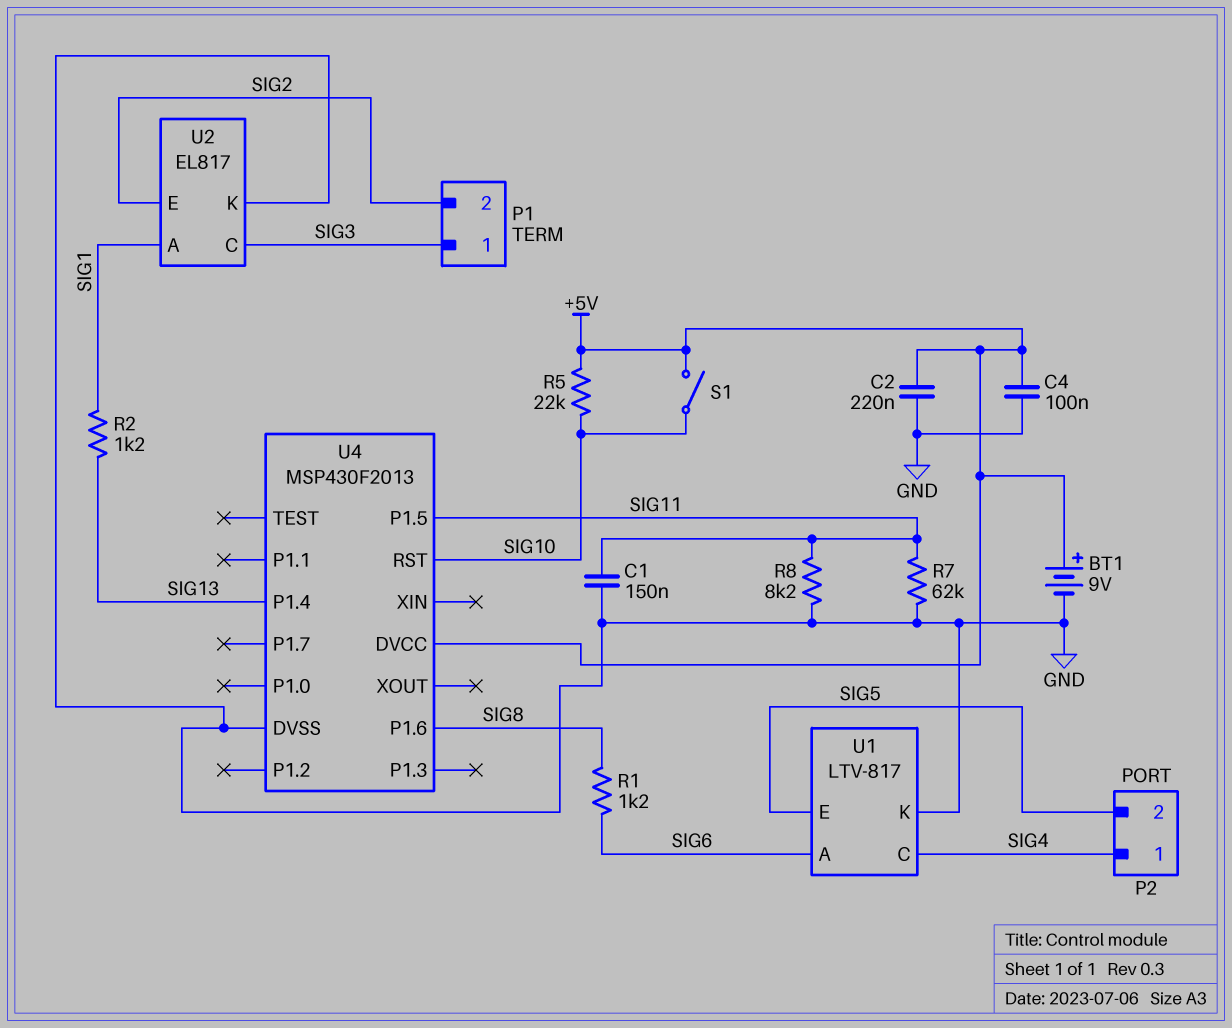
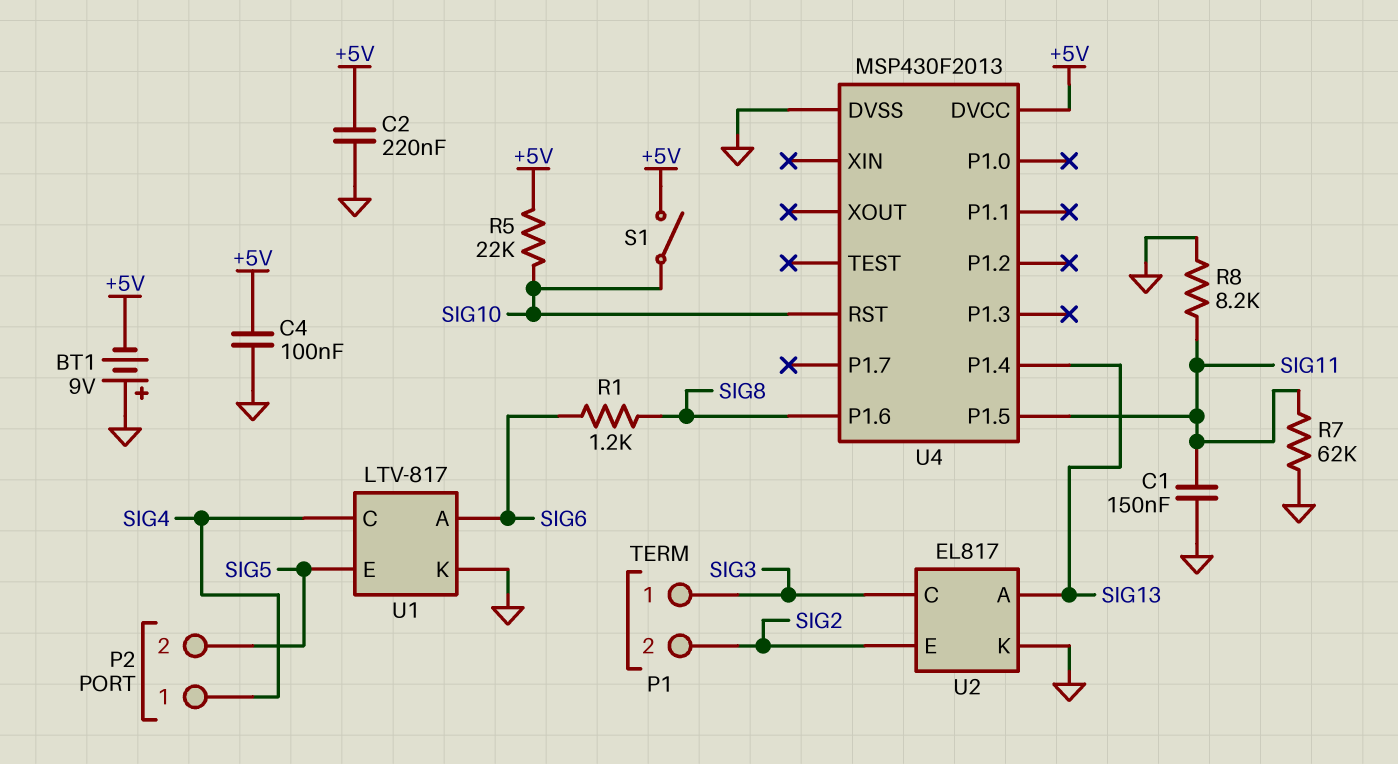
BT1: 9V (plus +5V, minus GND) -> 9V (plus GND, minus +5V)
R2: 1.2k (SIG1, SIG13) -> none
U2 pin A: SIG1 -> SIG13

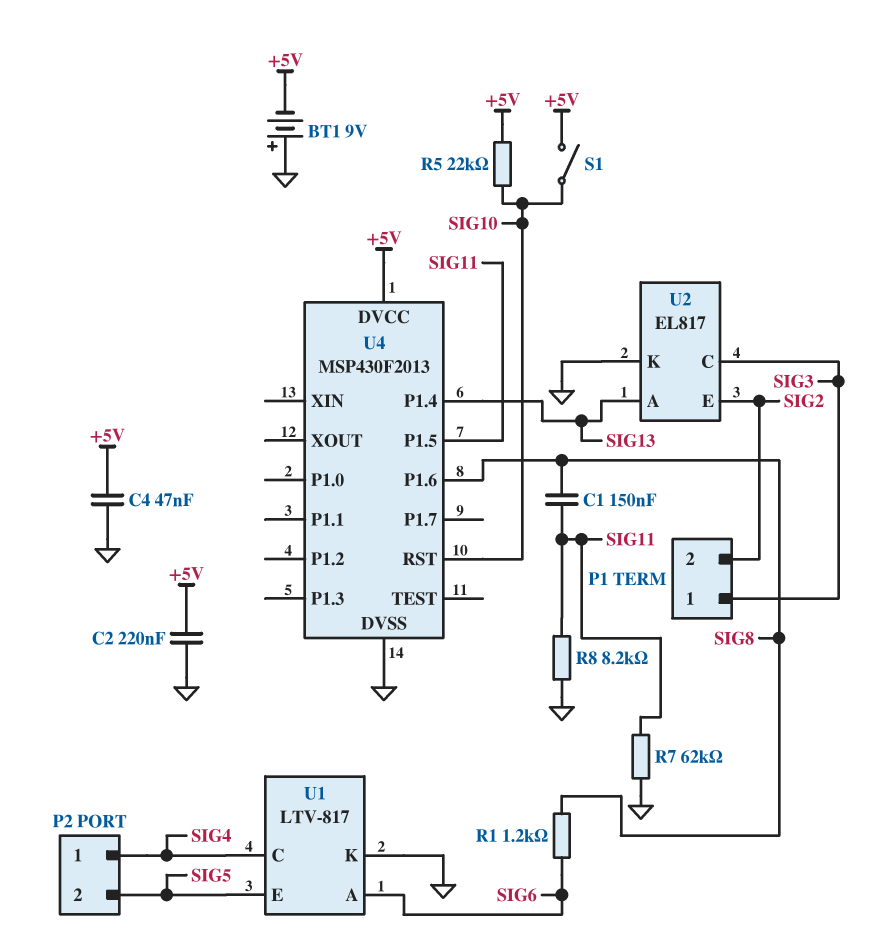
C1: 150nF (GND, SIG11) -> 150nF (SIG8, SIG11)
C4: 100nF (+5V, GND) -> 47nF (+5V, GND)

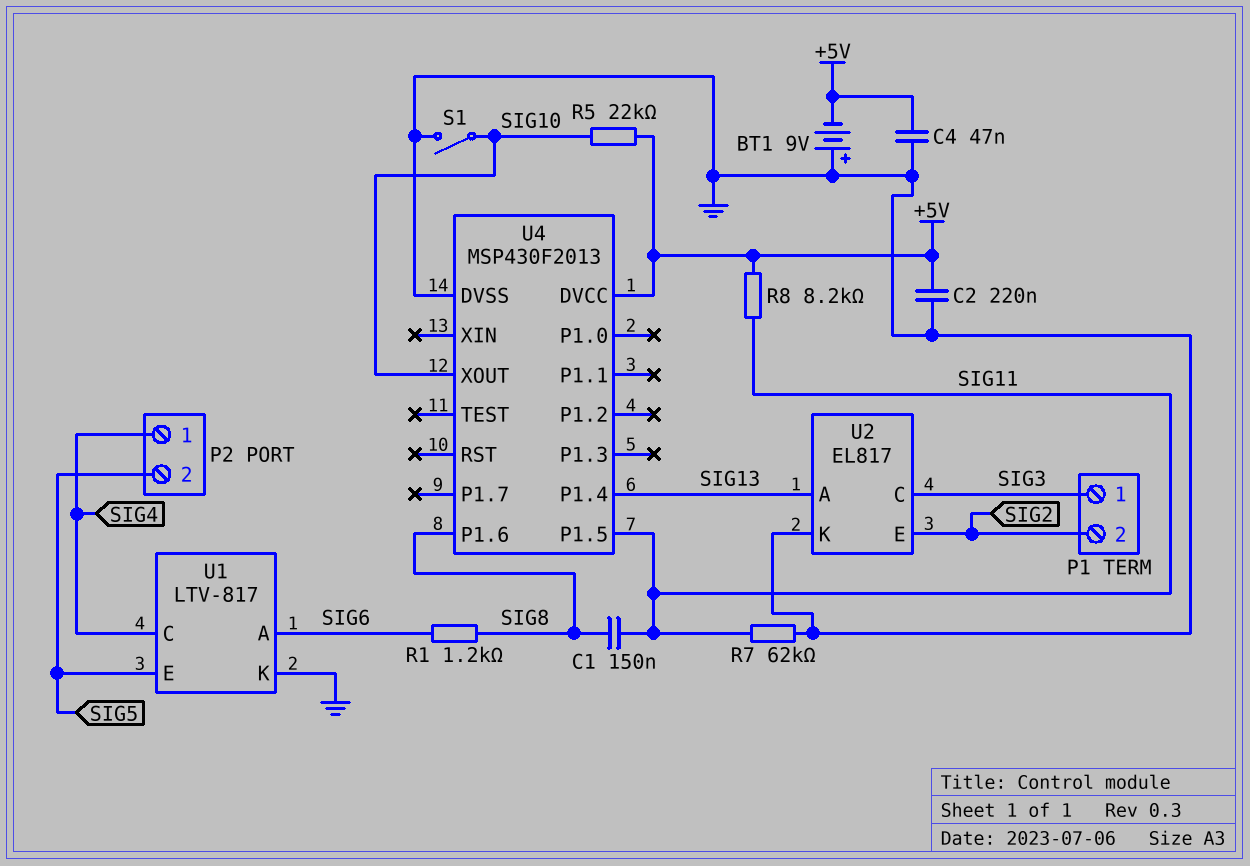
R8: 8.2k (GND, SIG11) -> 8.2k (+5V, SIG11)
S1: switch (+5V, SIG10) -> switch (GND, SIG10)
U4 pin RST: SIG10 -> none
U4 pin XOUT: none -> SIG10

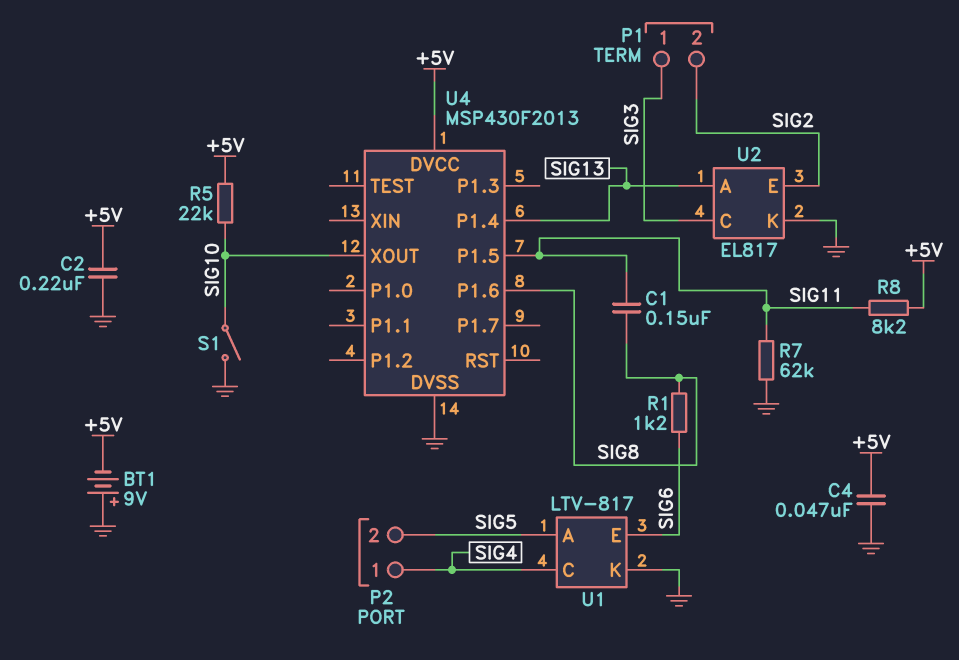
U1 pin A: SIG6 -> SIG5
U1 pin E: SIG5 -> SIG6

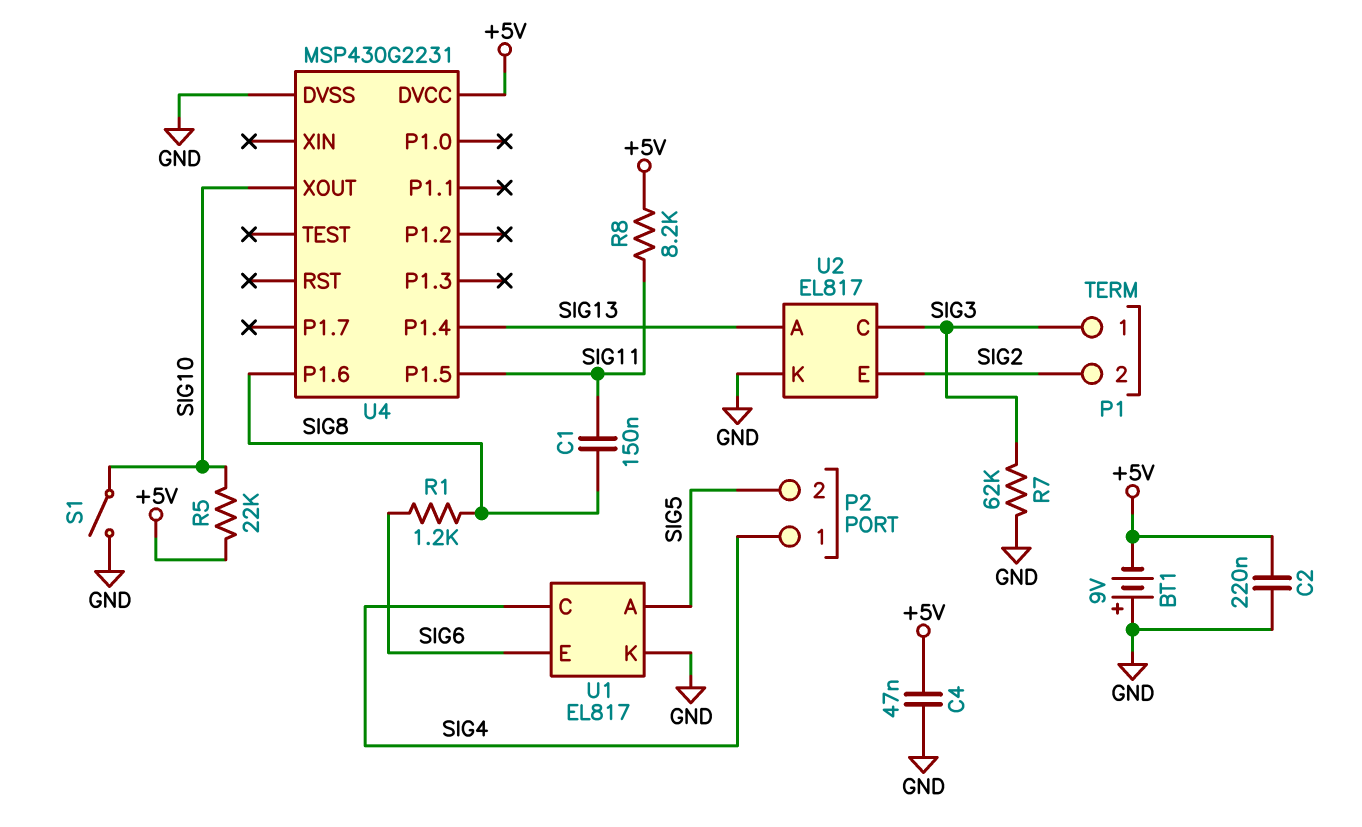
R7: 62k (GND, SIG11) -> 62k (GND, SIG3)
U1: LTV-817 -> EL817
U4: MSP430F2013 -> MSP430G2231

